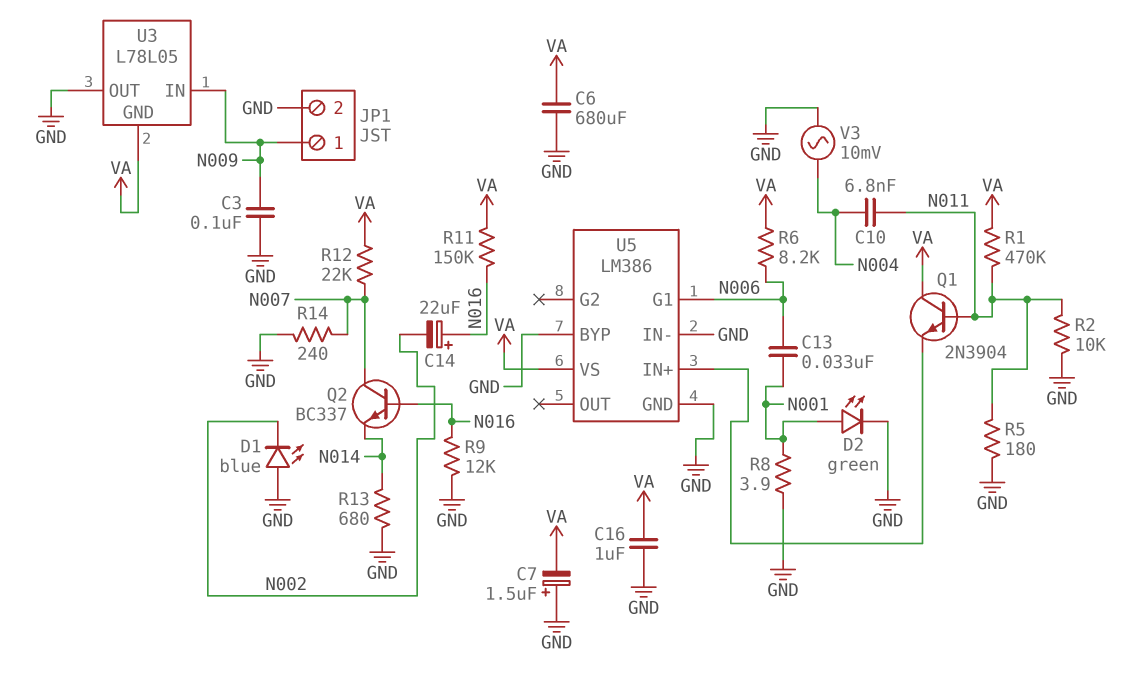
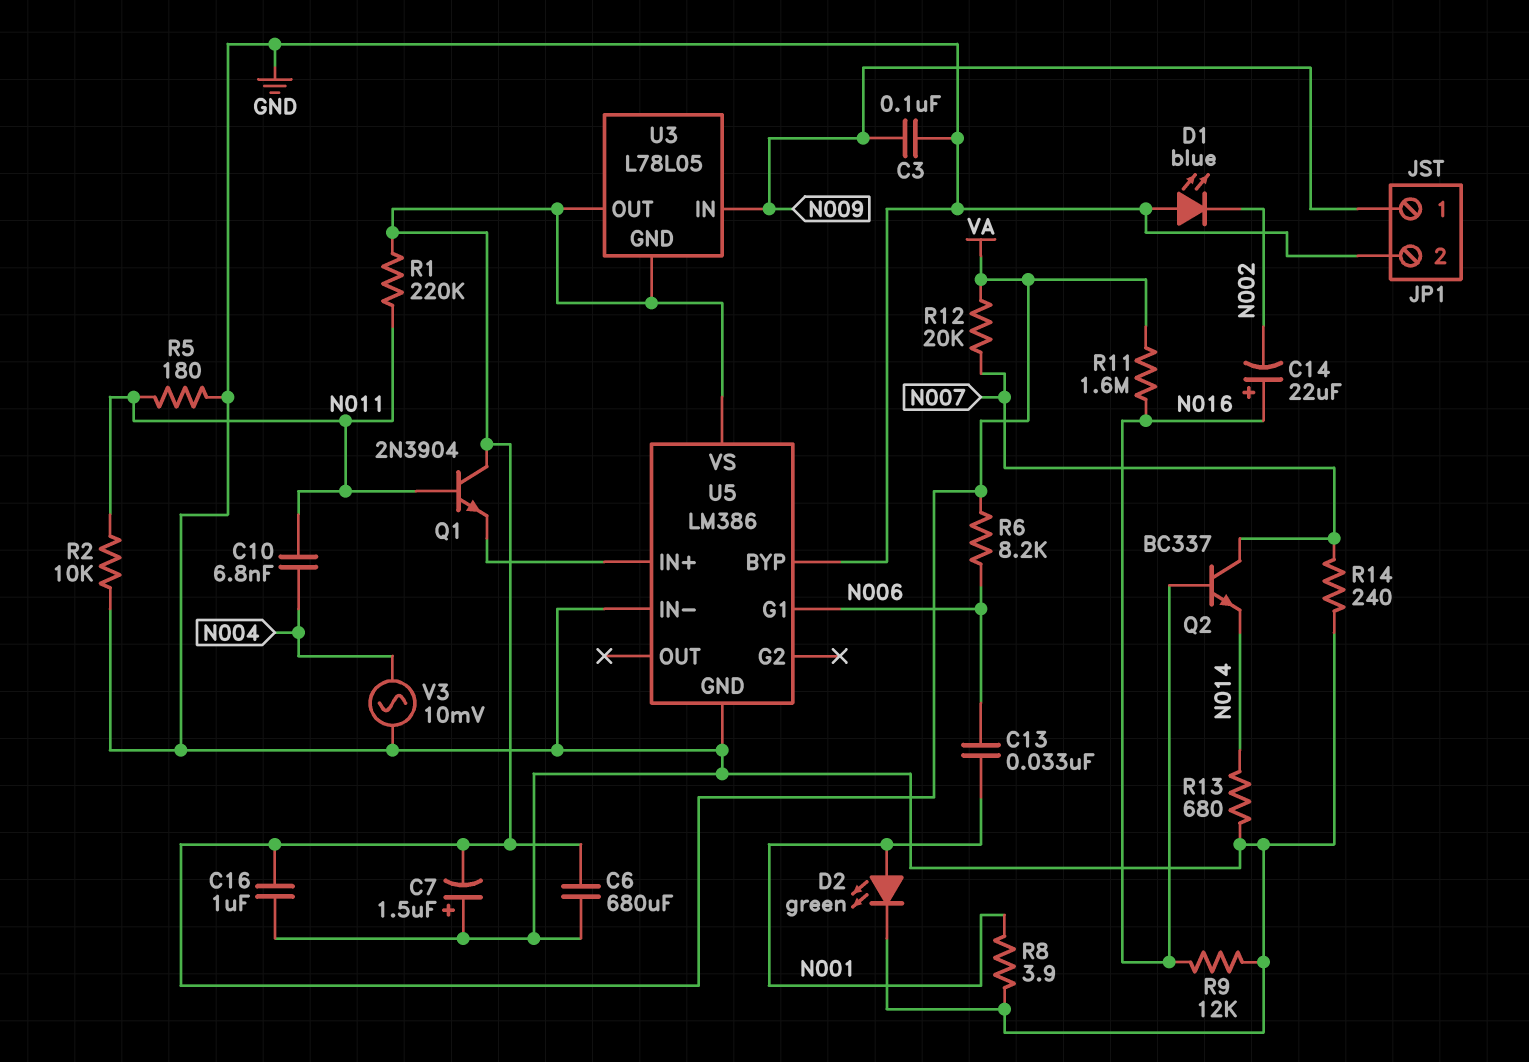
R1: 470k (N011, VA) -> 220k (N011, VA)
R11: 150k (N016, VA) -> 1.6M (N016, VA)
R12: 22k (N007, VA) -> 20k (N007, VA)
U3 pin OUT: GND -> VA

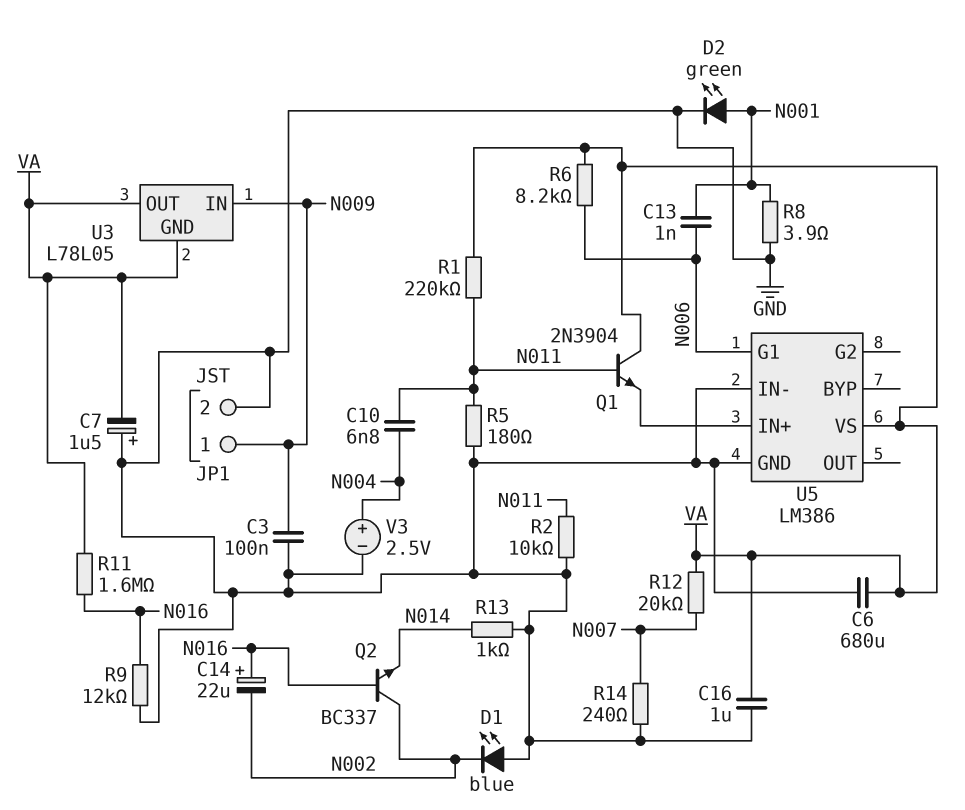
C13: 33nF (N001, N006) -> 1nF (N001, N006)
Q2: NPN BC337 (B N016, C N007, E N014) -> NPN BC337 (B N016, C N002, E N014)
R13: 680 (GND, N014) -> 1k (GND, N014)
U5 pin BYP: GND -> none
V3: AC 10mV (GND, N004) -> 2.5V (plus N004, minus GND)

